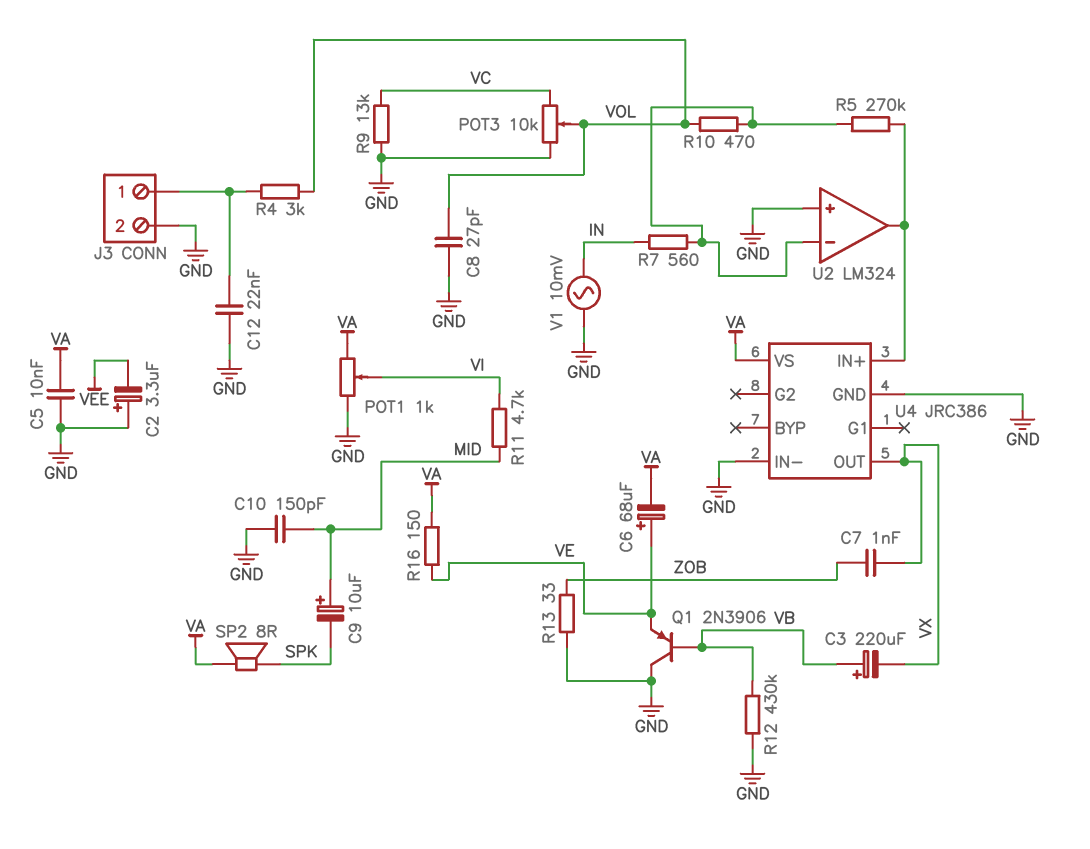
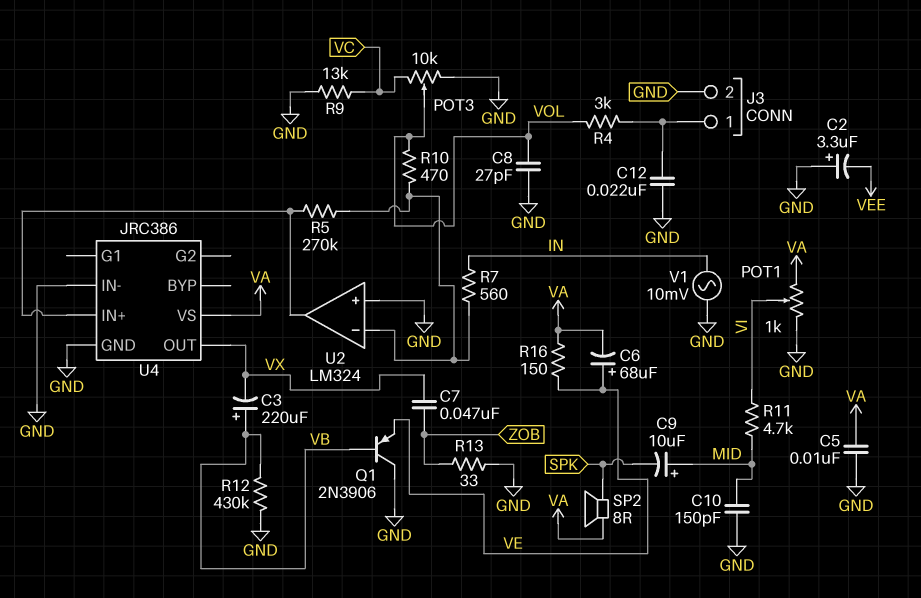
C7: 1nF (VX, ZOB) -> 47nF (VX, ZOB)

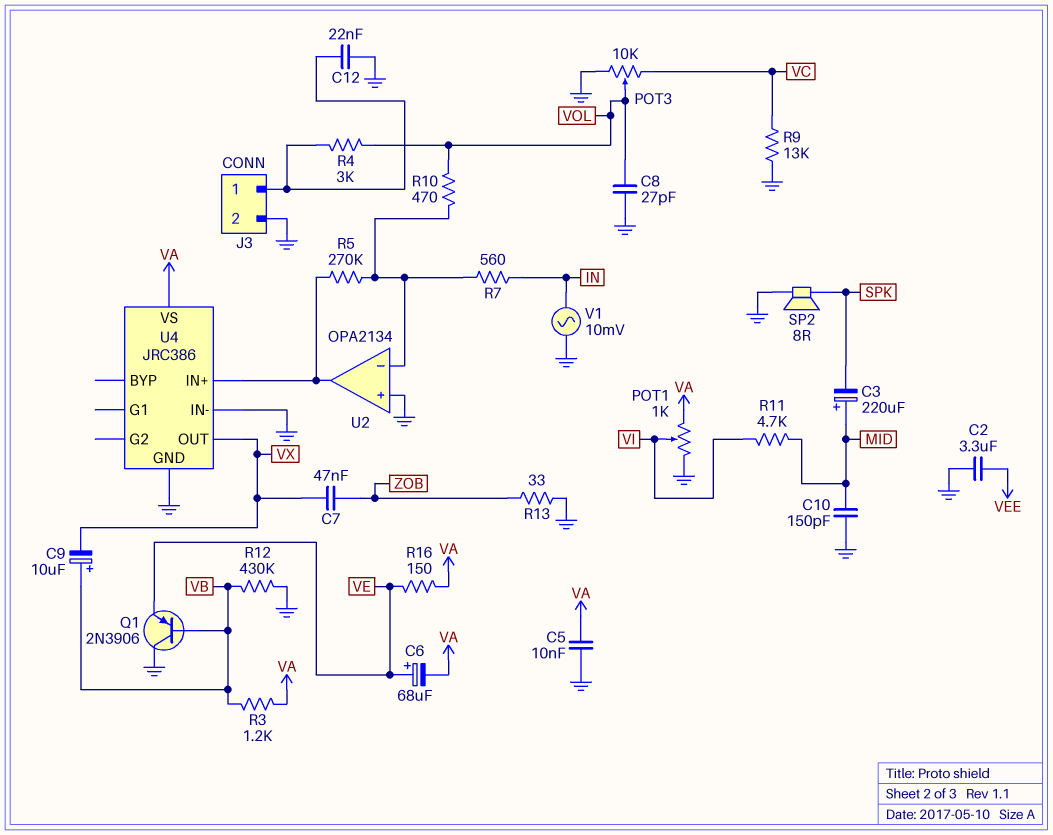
C2: 3.3uF (plus GND, minus VEE) -> 3.3uF (GND, VEE)
C3: 220uF (plus VB, minus VX) -> 220uF (plus MID, minus SPK)
C9: 10uF (plus MID, minus SPK) -> 10uF (plus VB, minus VX)
R3: none -> 1.2k (VA, VB)
SP2: speaker 8R (SPK, VA) -> speaker 8R (GND, SPK)
U2: LM324 -> OPA2134

